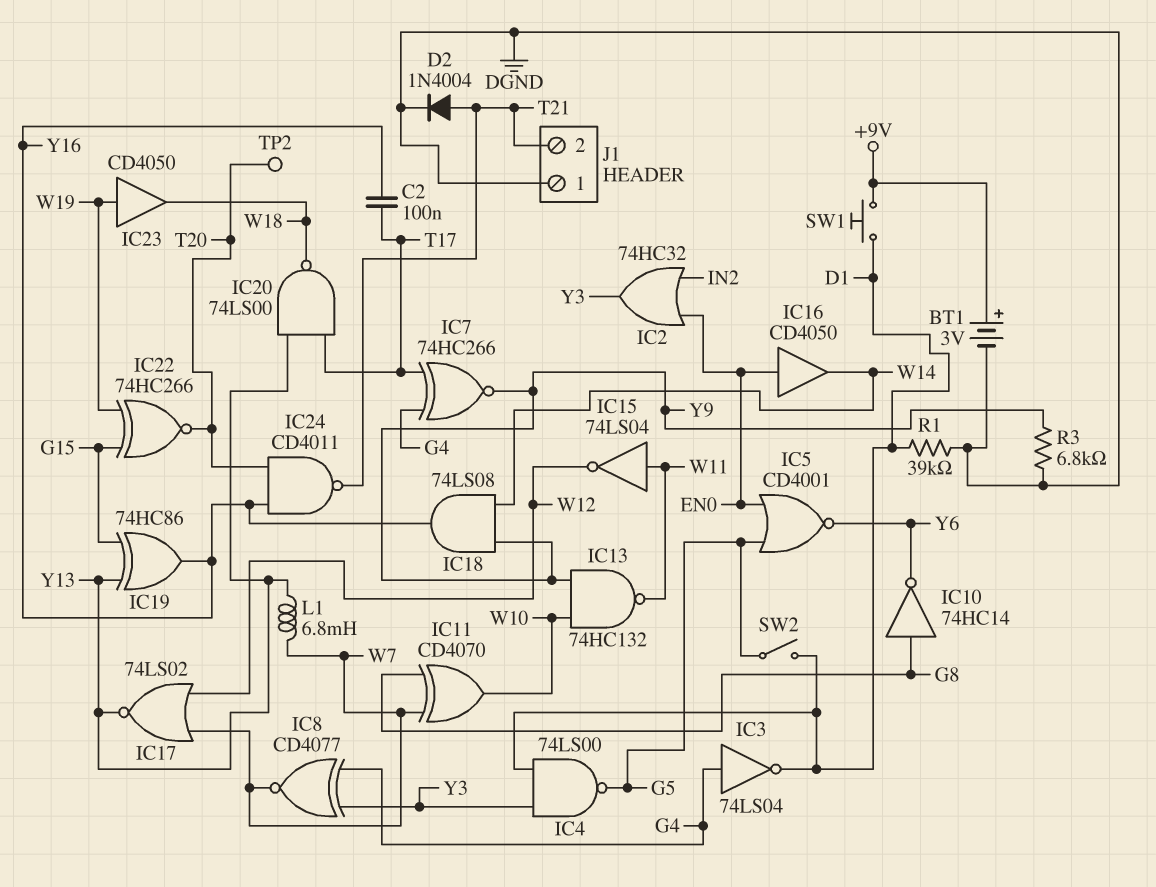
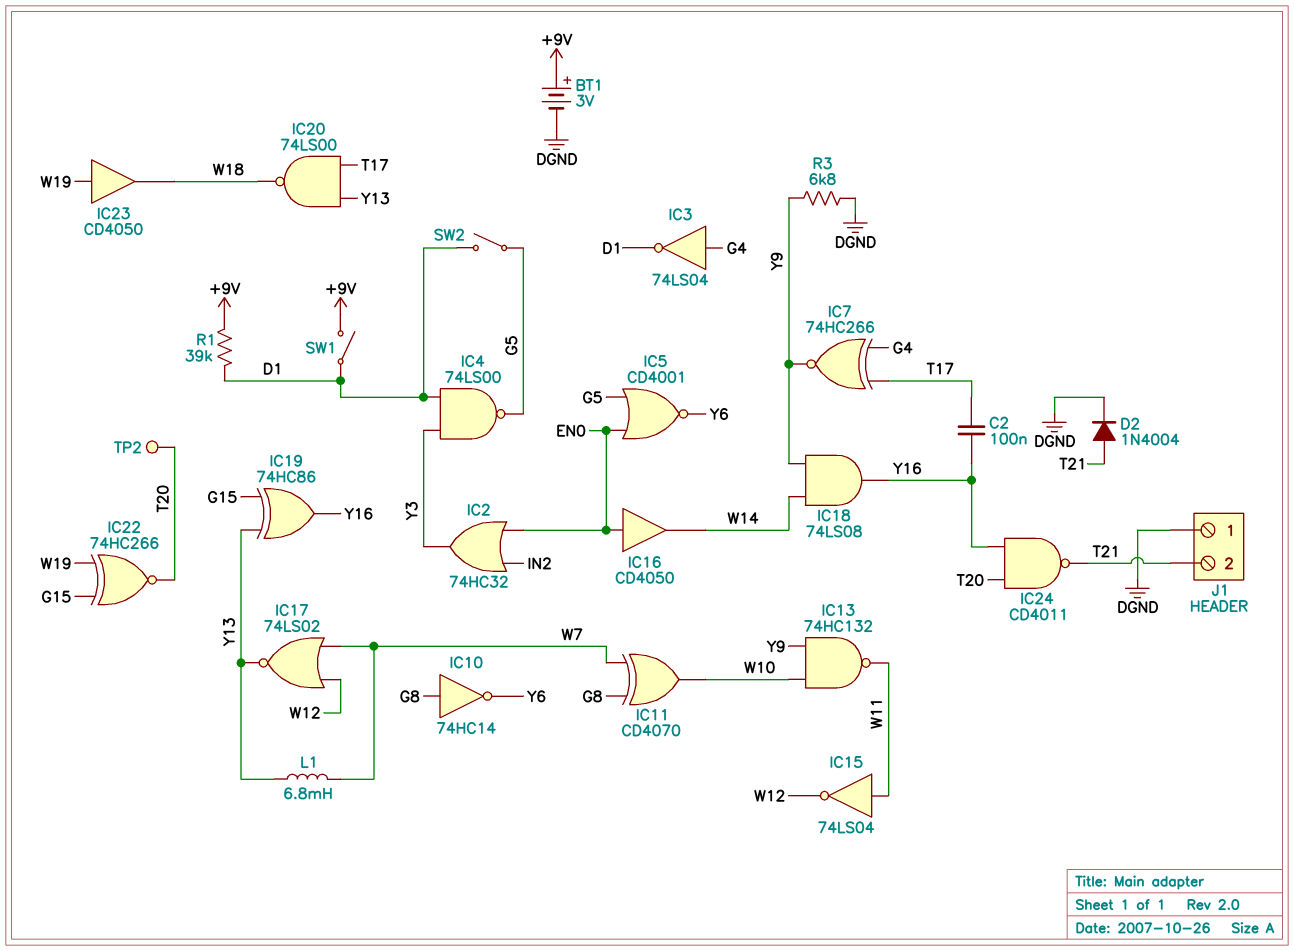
IC8: XNOR CD4077 (in G4, in Y3, out W7) -> none
R1: 39k (D1, DGND) -> 39k (+9V, D1)
SW1: button (+9V, D1) -> switch (+9V, D1)

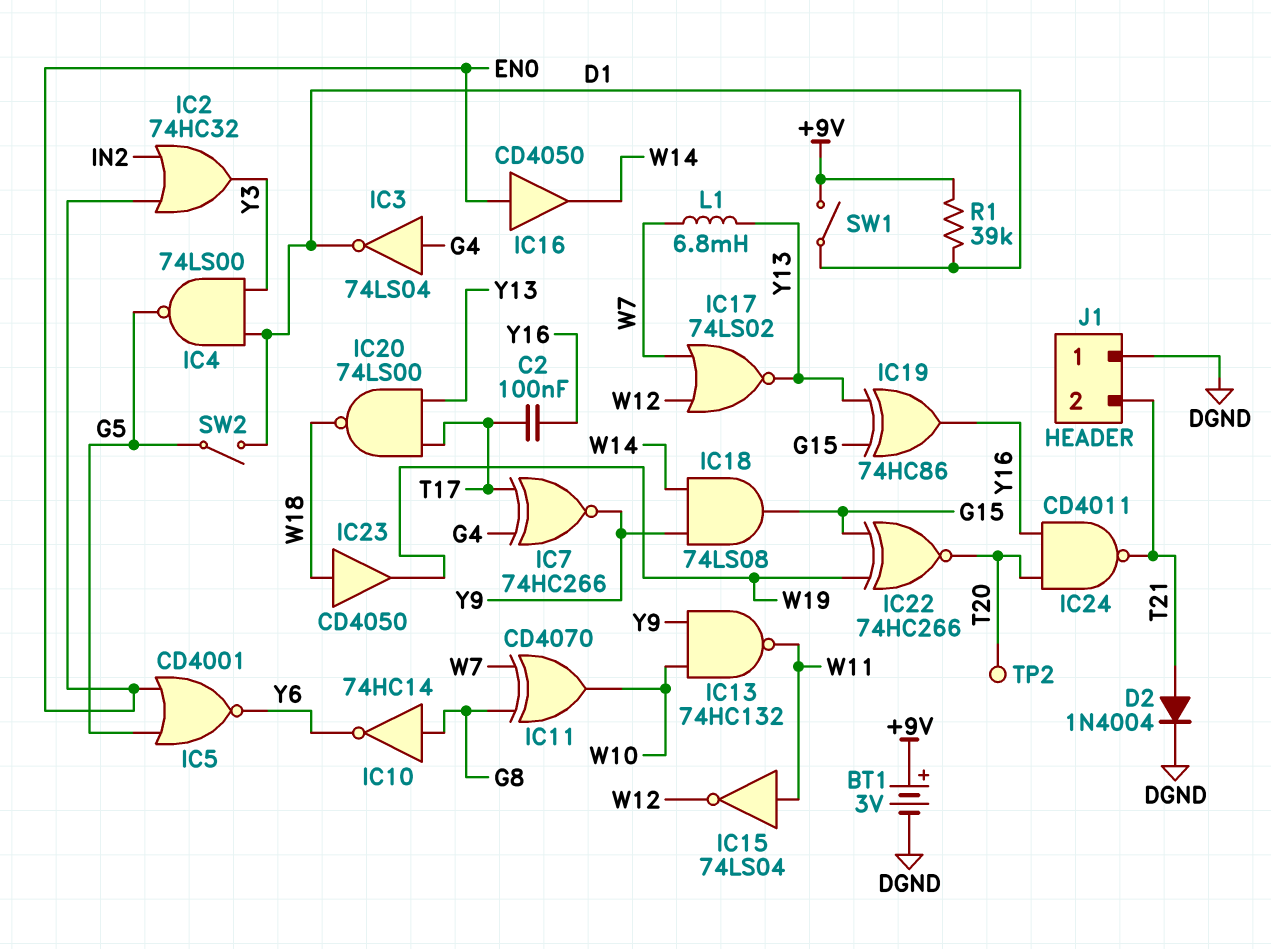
IC18: AND 74LS08 (in W14, in Y9, out Y16) -> AND 74LS08 (in W14, in Y9, out G15)
IC23: buffer CD4050 (in W19, out W18) -> buffer CD4050 (in W18, out W19)
R3: 6.8k (DGND, Y9) -> none

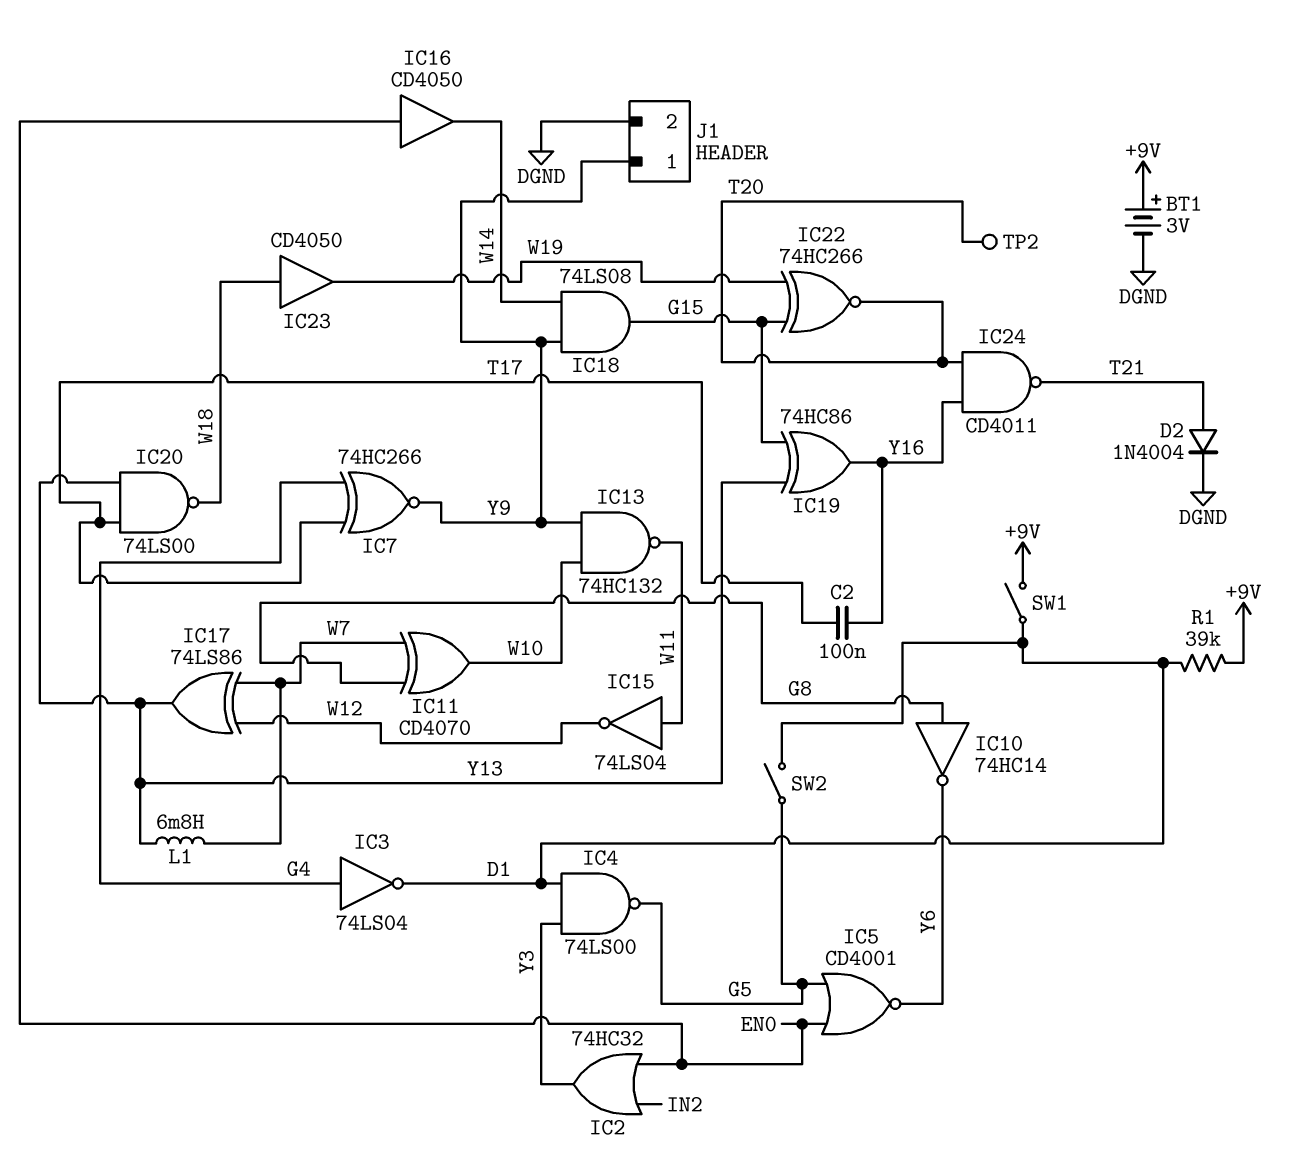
IC17: NOR 74LS02 (in W7, in W12, out Y13) -> XOR 74LS86 (in W7, in W12, out Y13)
J1 pin 1: DGND -> Y9
J1 pin 2: T21 -> DGND

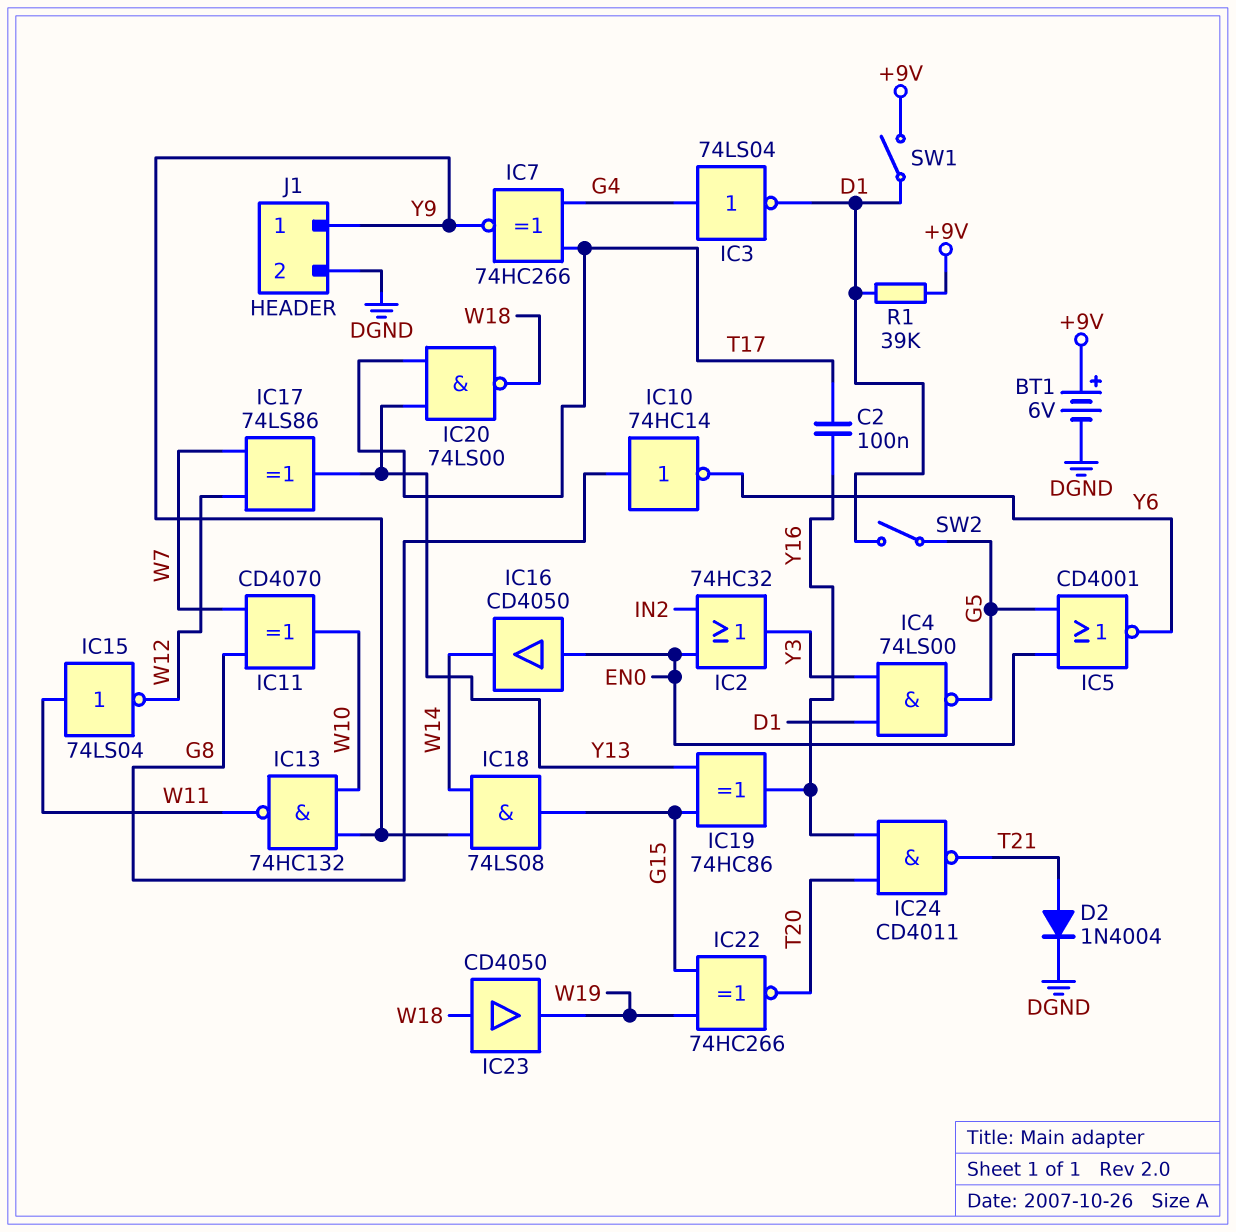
BT1: 3V (plus +9V, minus DGND) -> 6V (plus +9V, minus DGND)
L1: 6.8mH (W7, Y13) -> none
TP2: test point (T20) -> none

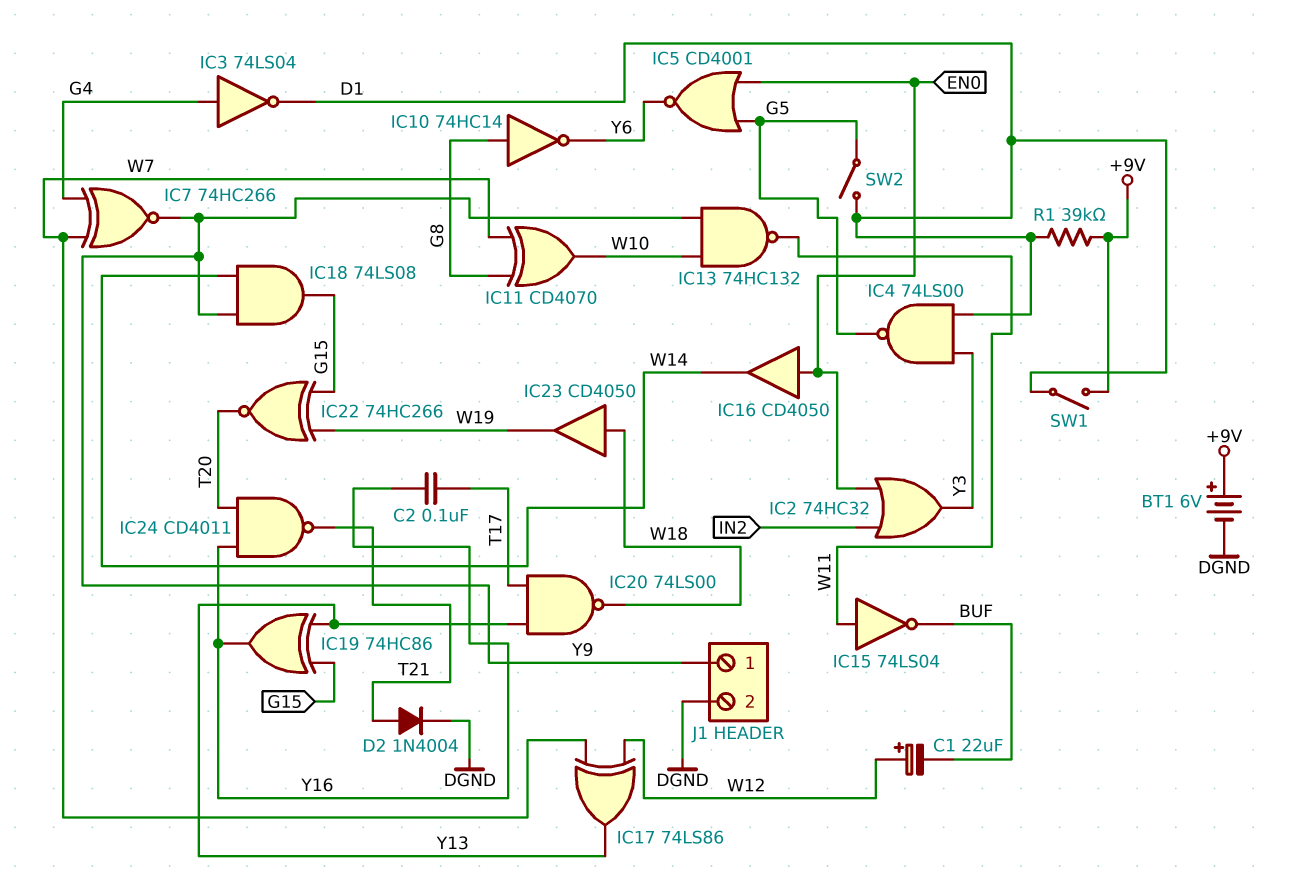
C1: none -> 22uF (plus W12, minus BUF)
IC7: XNOR 74HC266 (in G4, in T17, out Y9) -> XNOR 74HC266 (in G4, in W7, out Y9)
IC15: NOT 74LS04 (in W11, out W12) -> NOT 74LS04 (in W11, out BUF)

